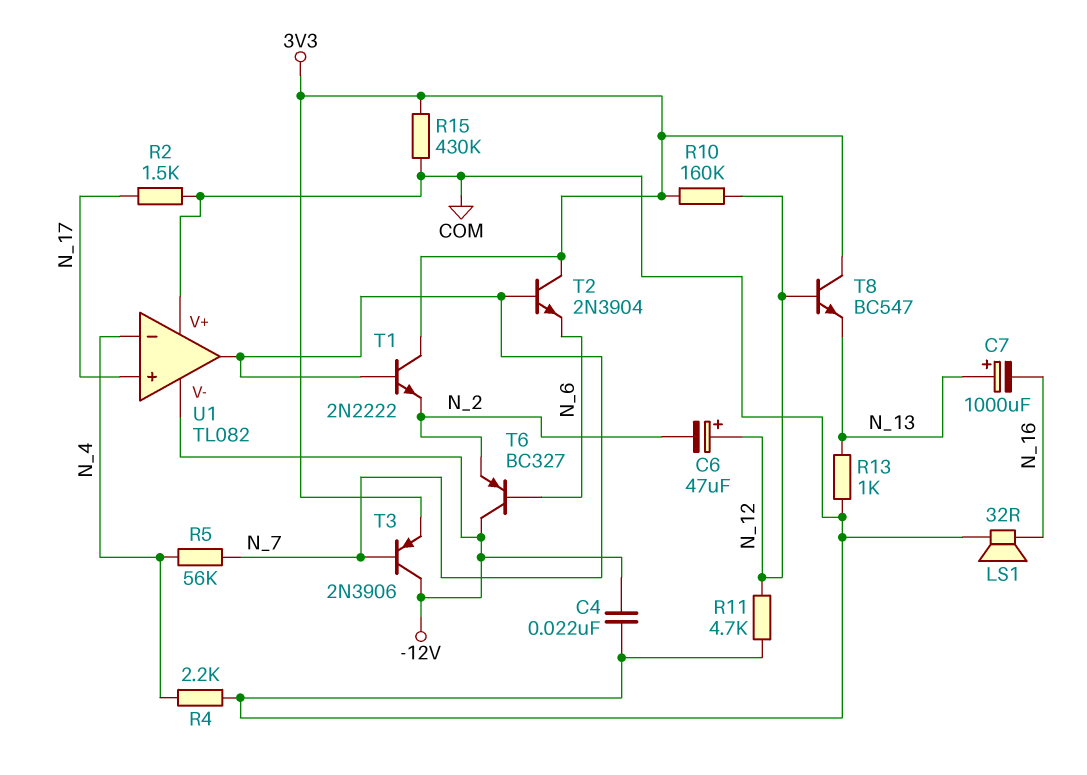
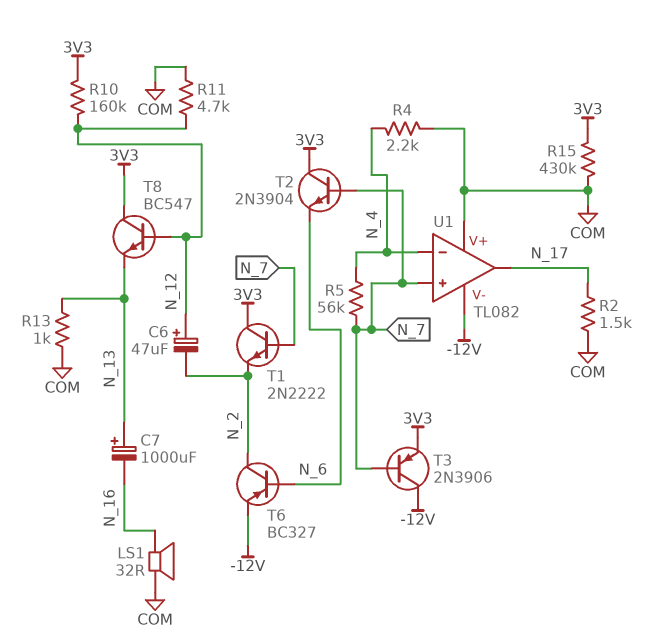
C4: 22nF (-12V, COM) -> none
T6: PNP BC327 (B N_6, C -12V, E N_2) -> PNP BC327 (B N_6, C N_2, E -12V)
U1 pin in+: N_17 -> N_7
U1 pin out: N_7 -> N_17

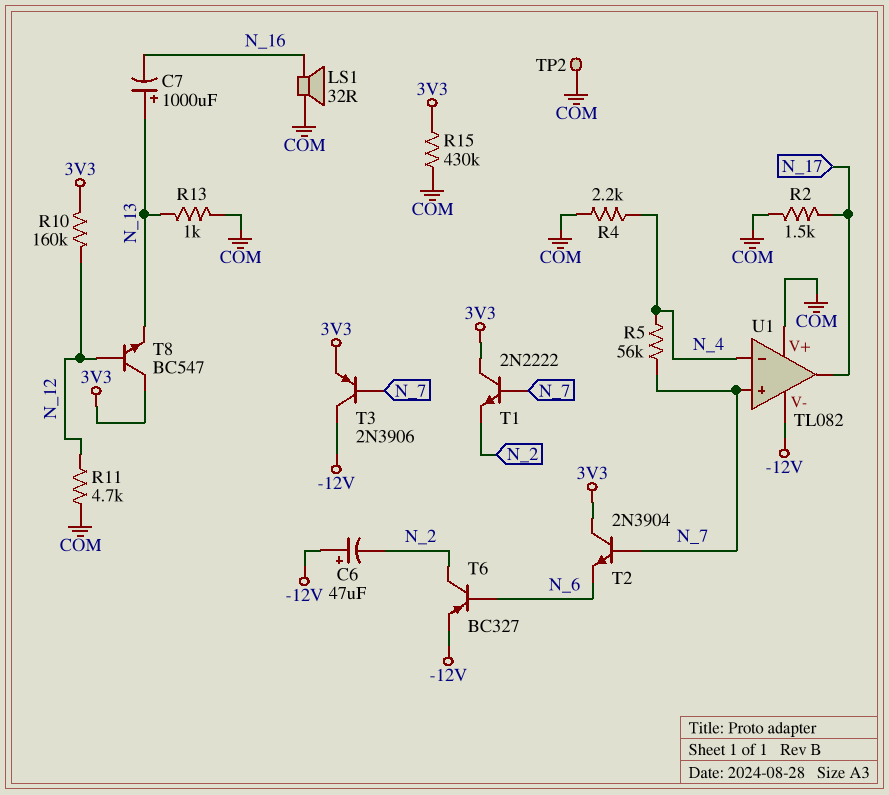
C6: 47uF (plus N_12, minus N_2) -> 47uF (plus -12V, minus N_2)
TP2: none -> test point (COM)

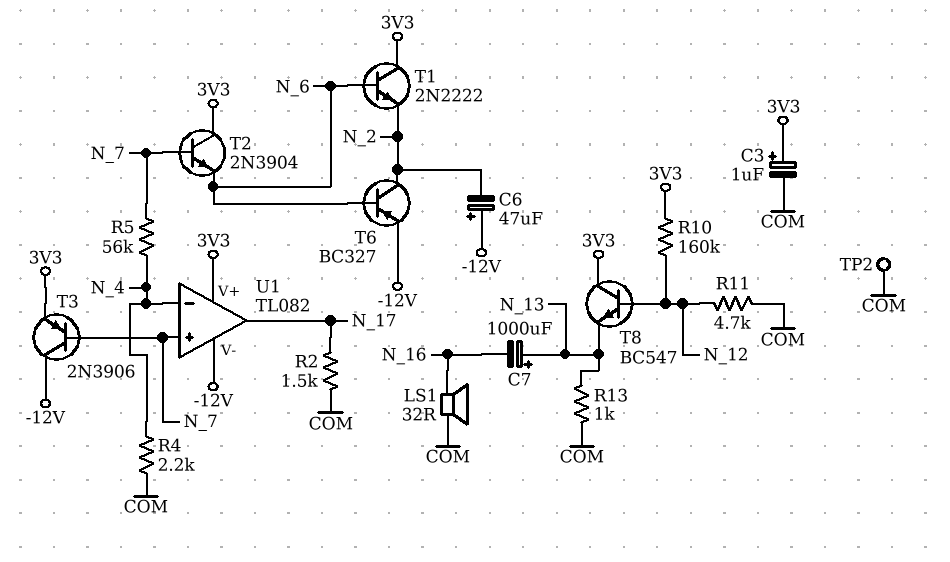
C3: none -> 1uF (plus 3V3, minus COM)
R15: 430k (3V3, COM) -> none
T1: NPN 2N2222 (B N_7, C 3V3, E N_2) -> NPN 2N2222 (B N_6, C 3V3, E N_2)
U1 pin V+: COM -> 3V3

